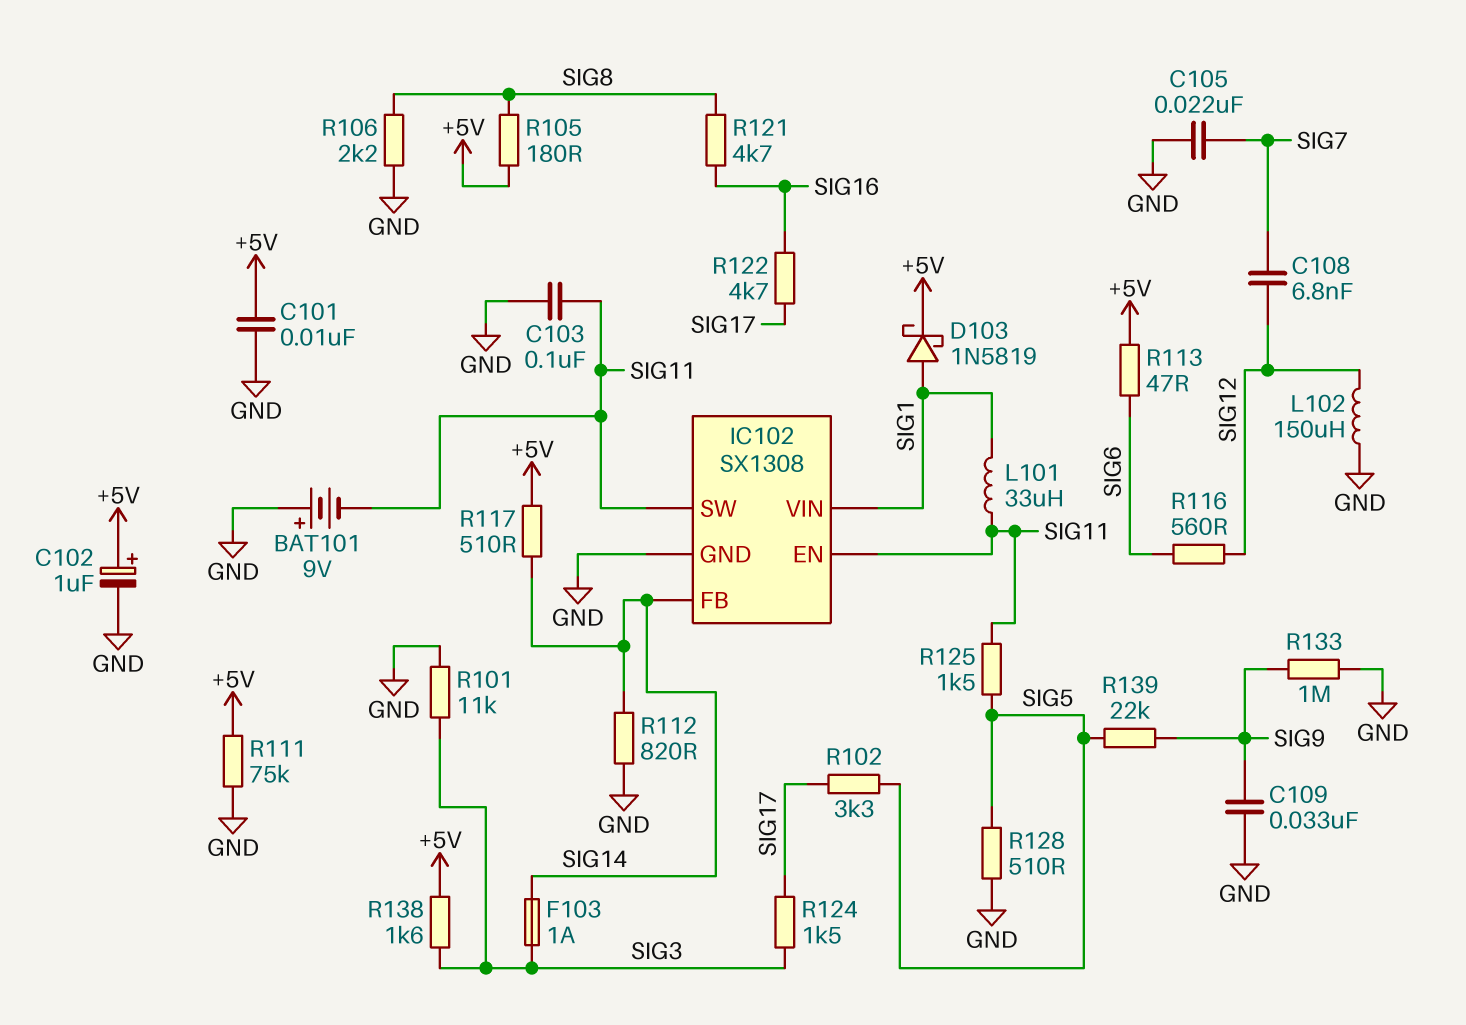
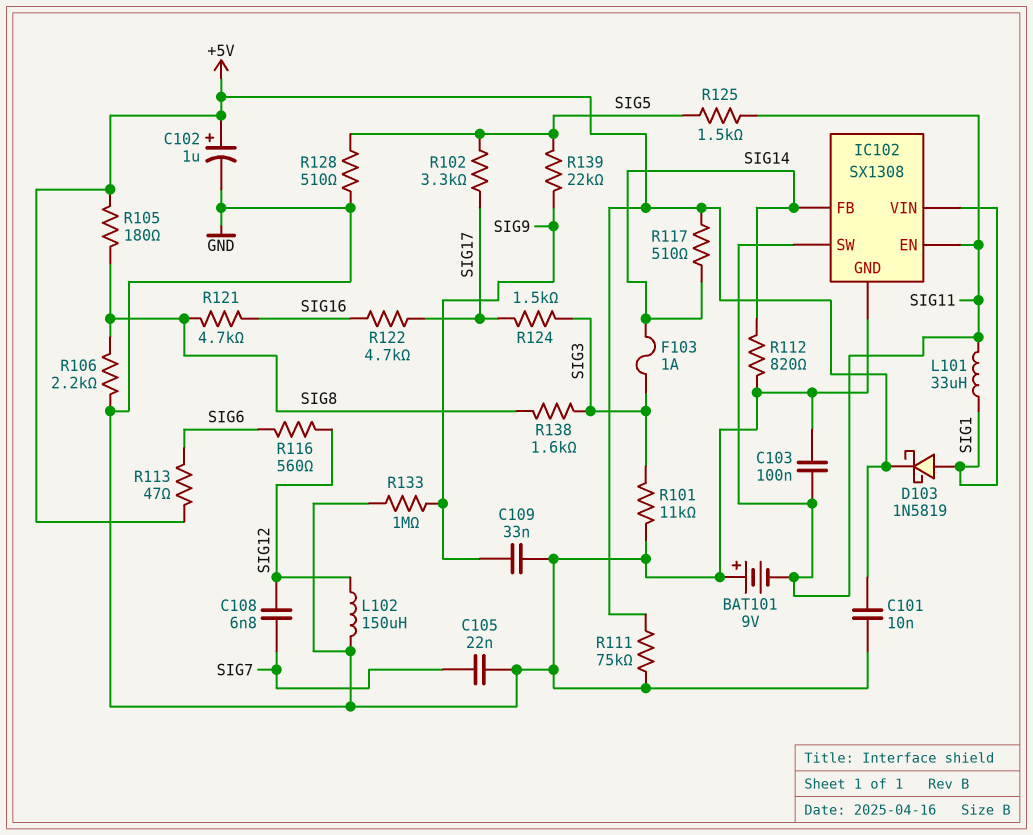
R138: 1.6k (+5V, SIG3) -> 1.6k (SIG3, SIG8)

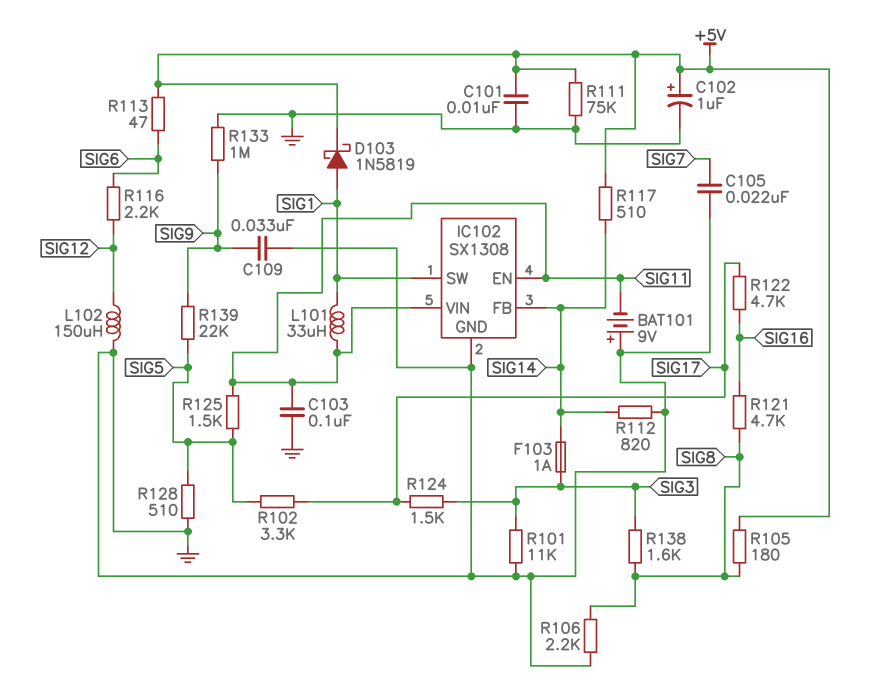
C108: 6.8nF (SIG7, SIG12) -> none
IC102 pin SW: SIG11 -> SIG1
IC102 pin VIN: SIG1 -> SIG11
R116: 560 (SIG6, SIG12) -> 2.2k (SIG6, SIG12)

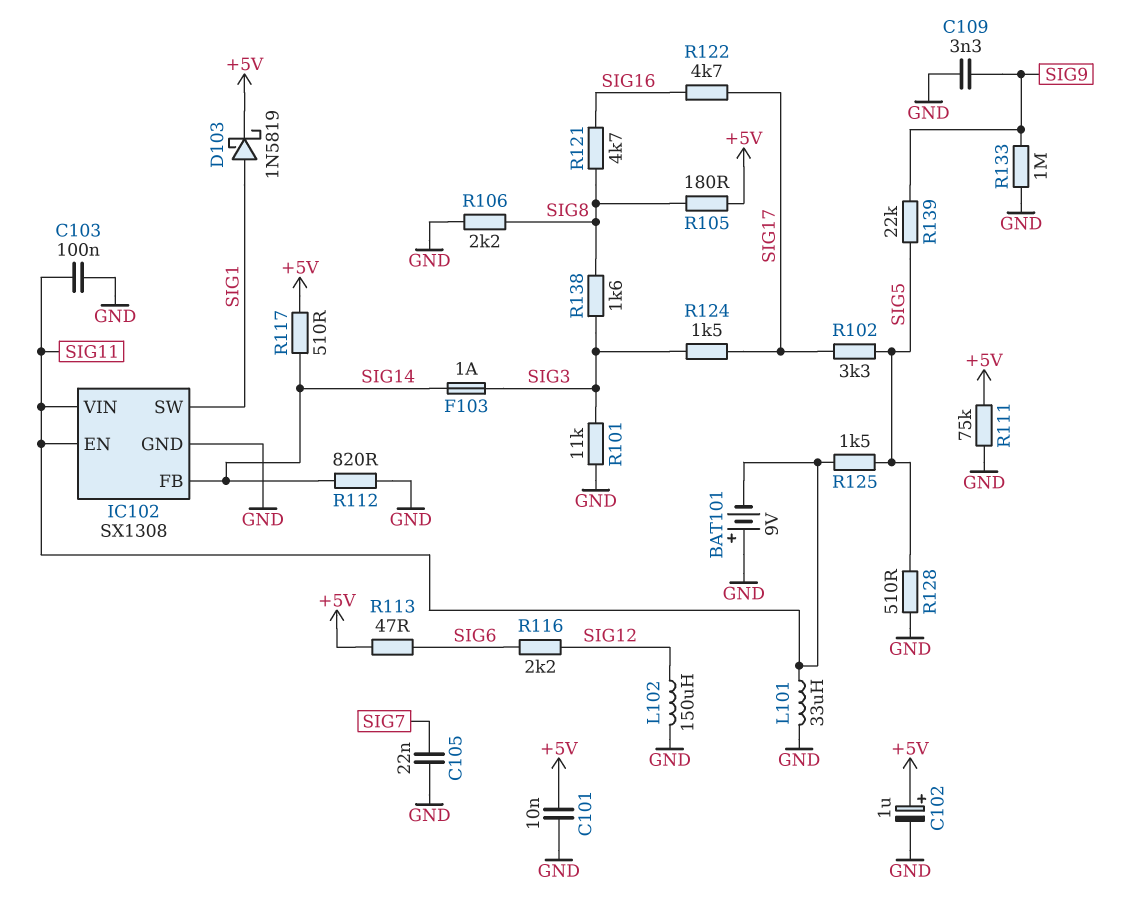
C109: 33nF (GND, SIG9) -> 3.3nF (GND, SIG9)
L101: 33uH (SIG1, SIG11) -> 33uH (GND, SIG11)

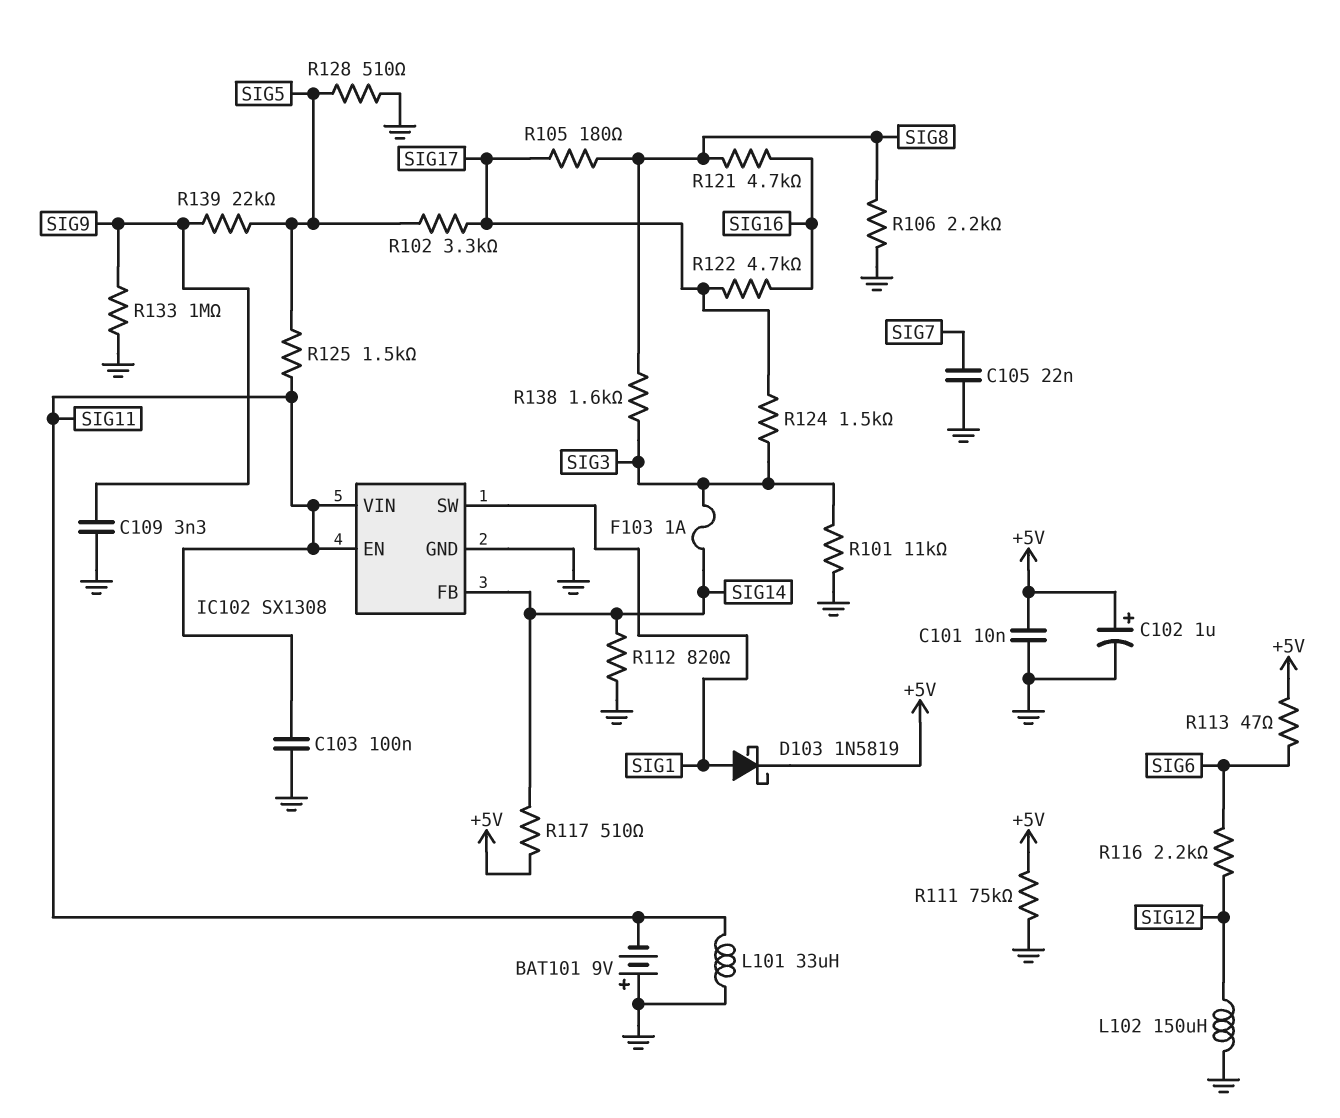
R105: 180 (+5V, SIG8) -> 180 (SIG8, SIG17)

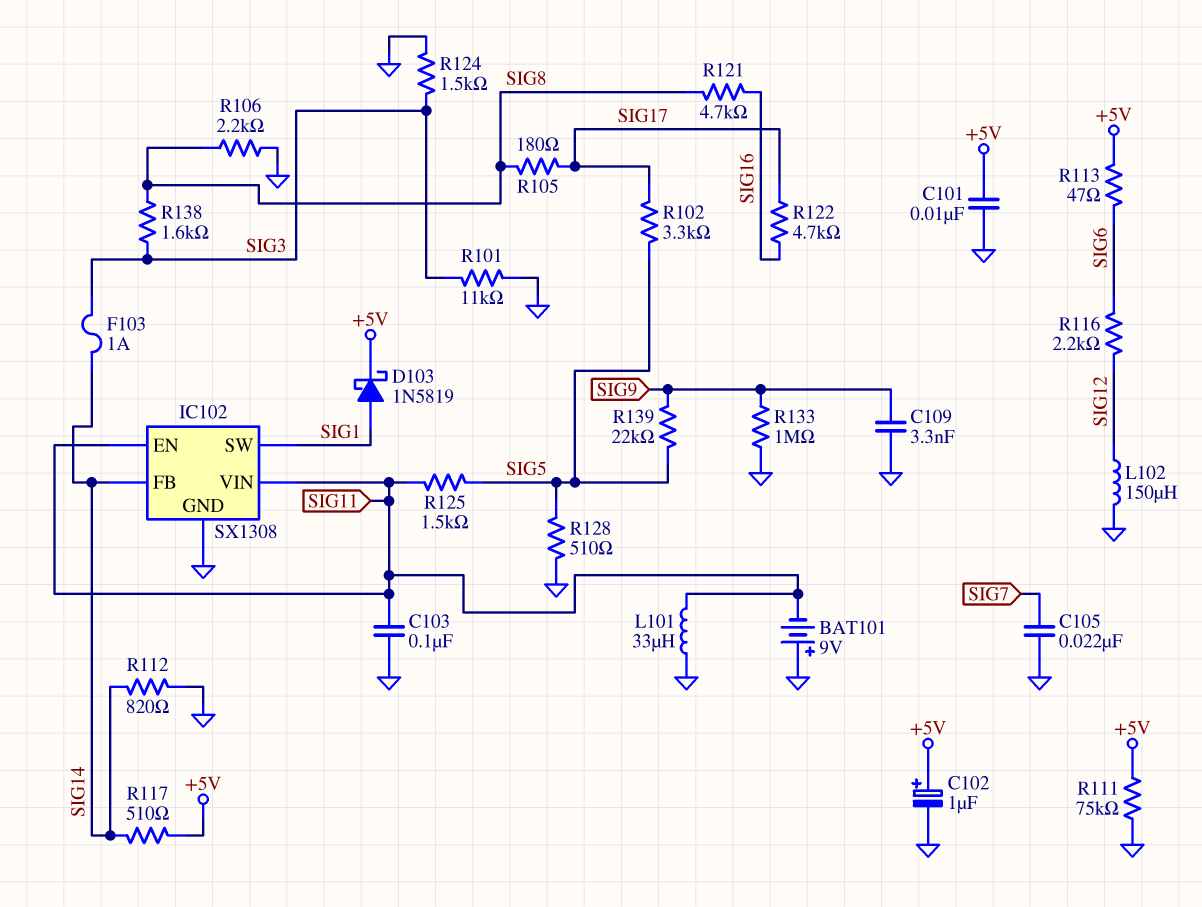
R124: 1.5k (SIG3, SIG17) -> 1.5k (GND, SIG3)

